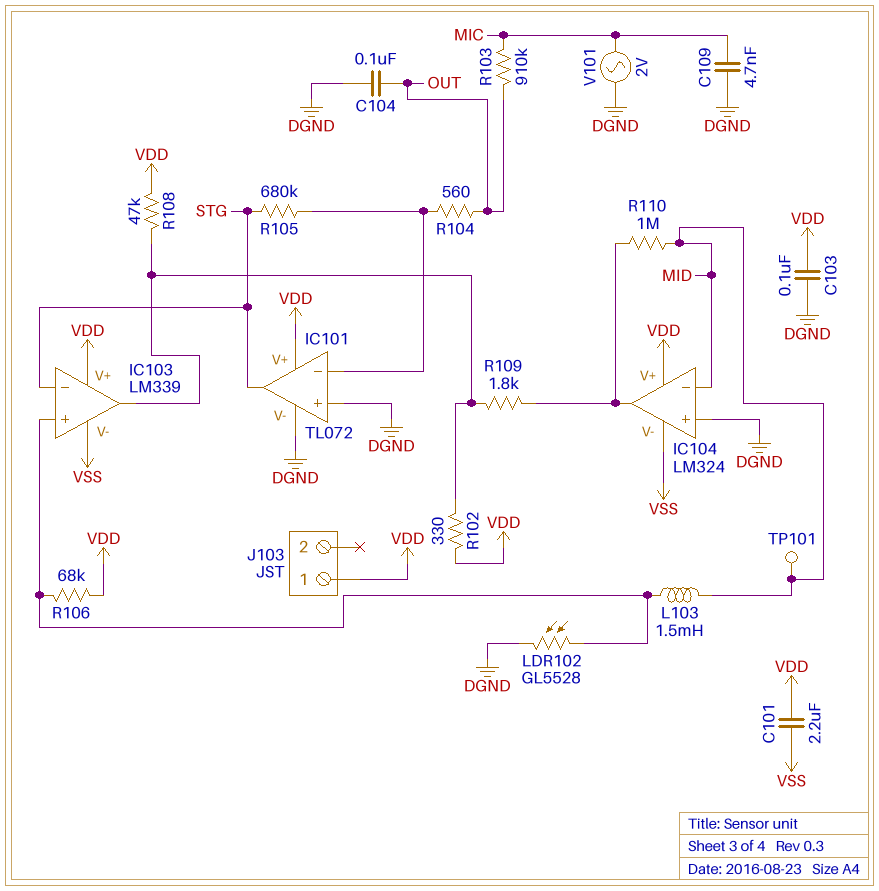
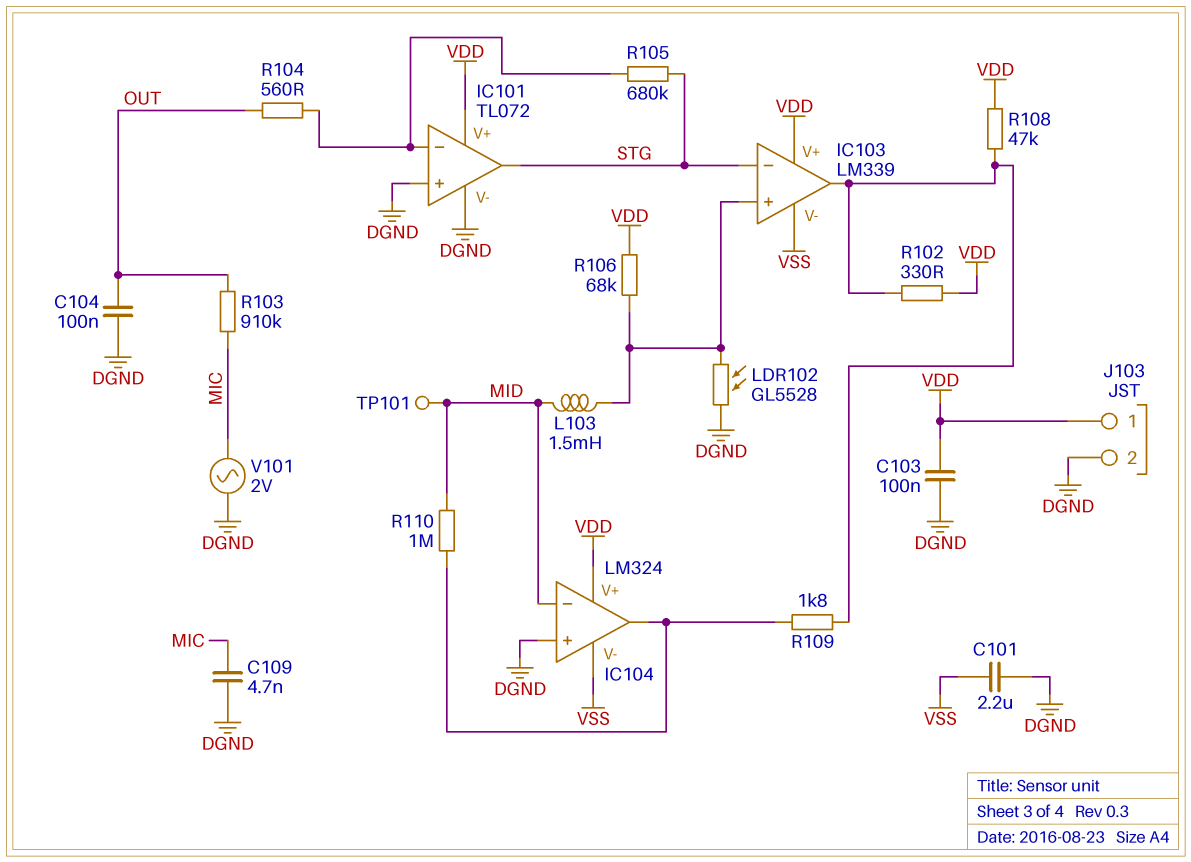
C101: 2.2uF (VDD, VSS) -> 2.2uF (DGND, VSS)
J103 pin 2: none -> DGND

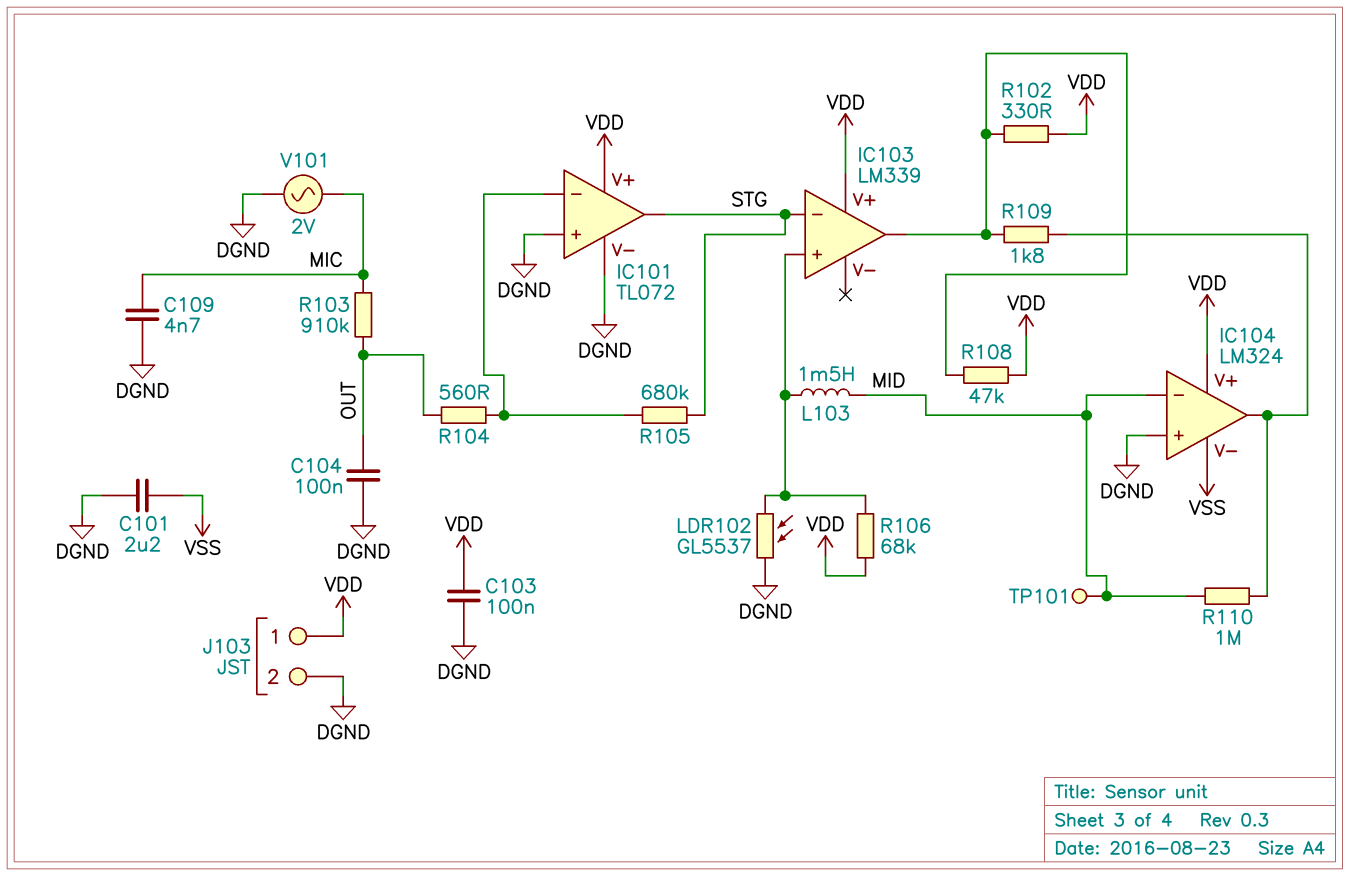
IC103 pin V-: VSS -> none
LDR102: GL5528 (DGND, IC103/in+) -> GL5537 (DGND, IC103/in+)

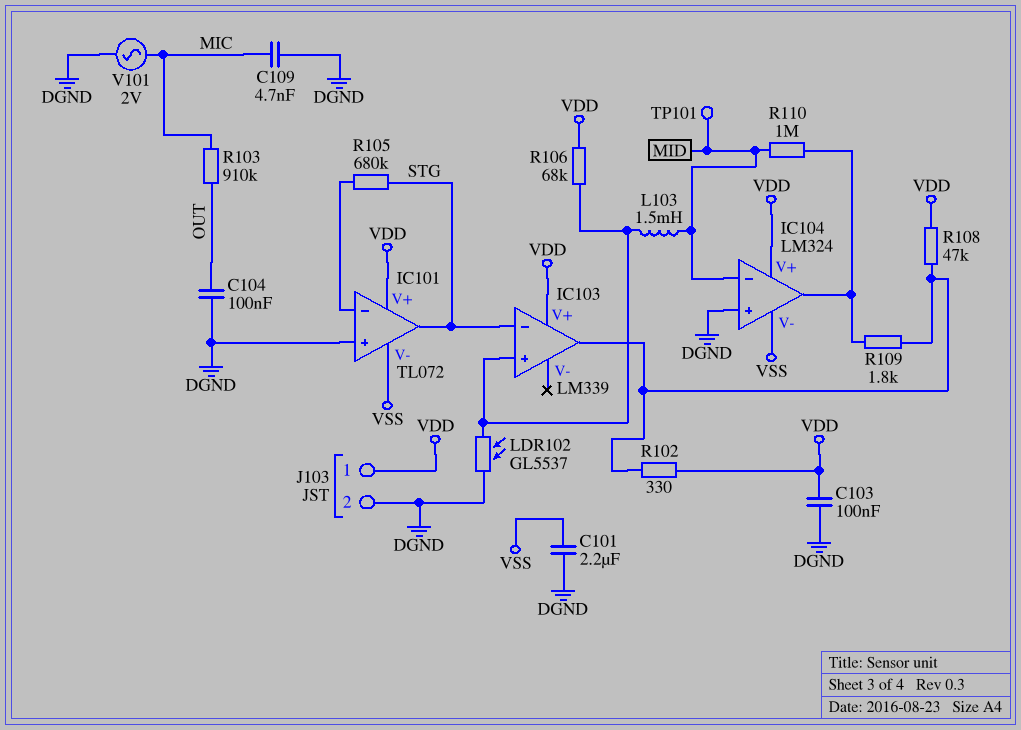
IC101 pin V-: DGND -> VSS
R104: 560 (IC101/in-, OUT) -> none

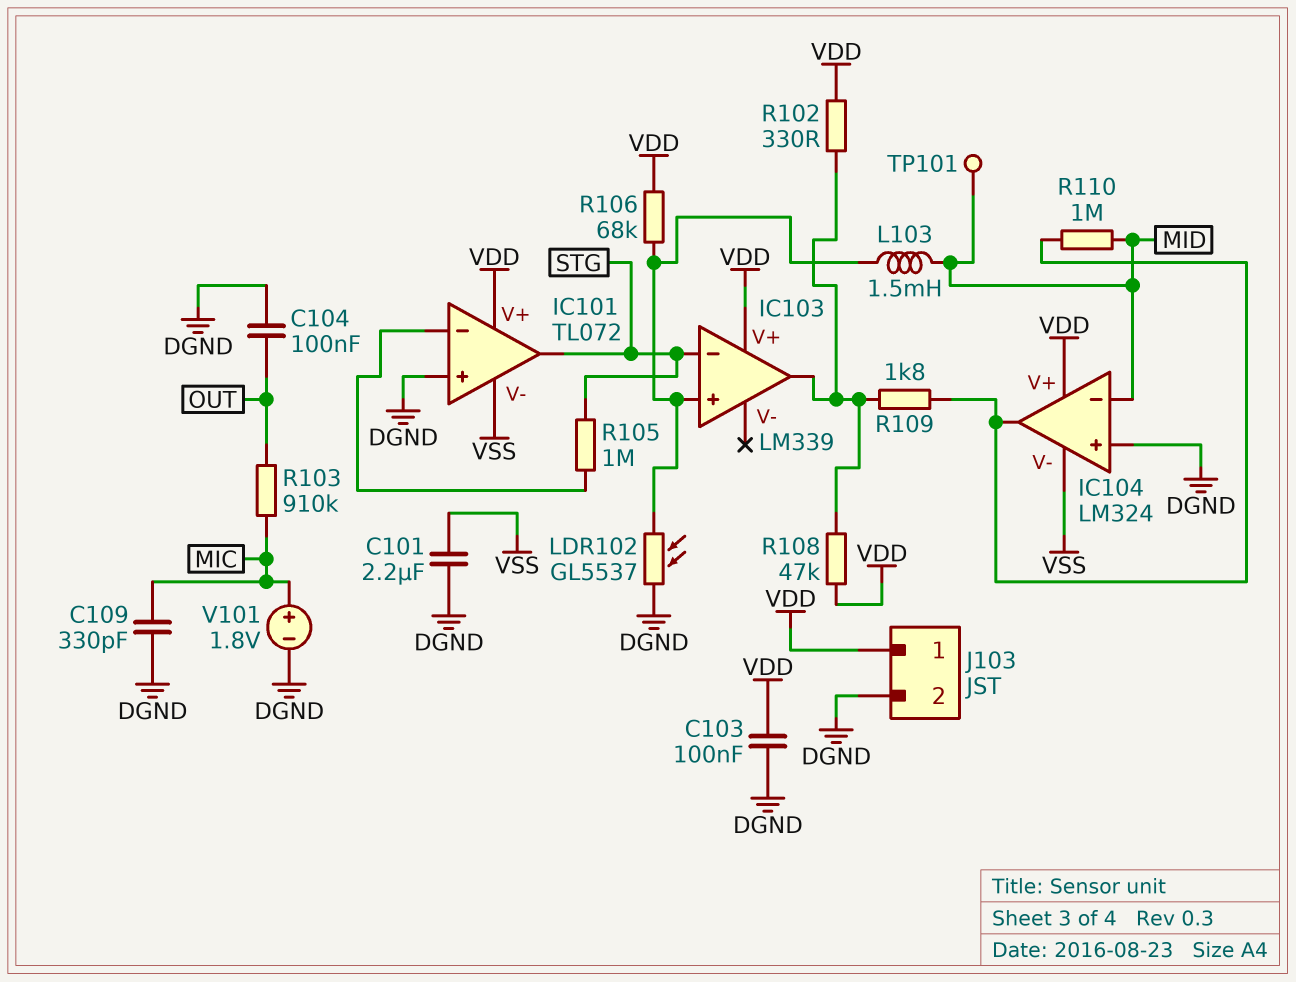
C109: 4.7nF (DGND, MIC) -> 330pF (DGND, MIC)
R105: 680k (IC101/in-, STG) -> 1M (IC101/in-, STG)
V101: AC 2V (DGND, MIC) -> 1.8V (plus MIC, minus DGND)

